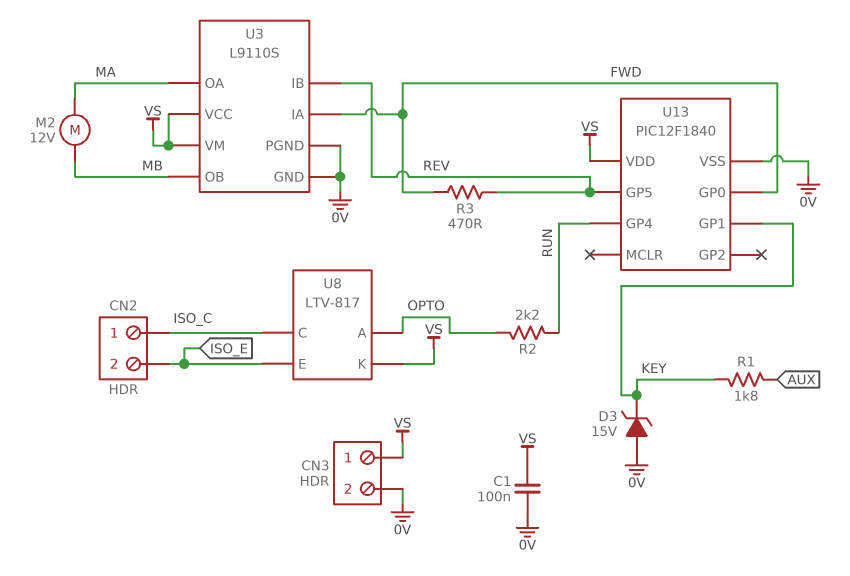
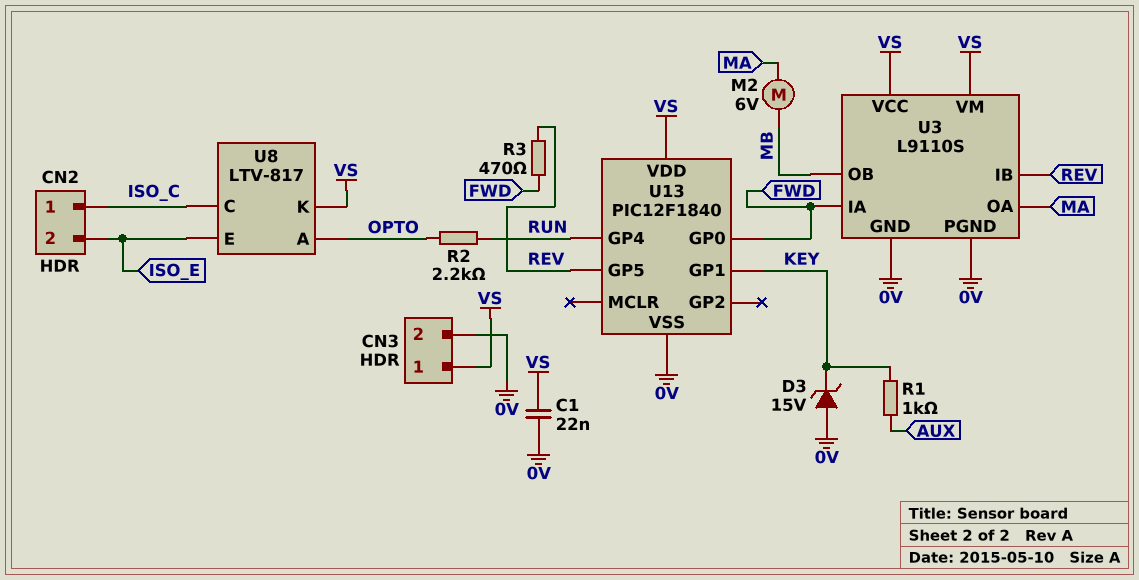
C1: 100nF (0V, VS) -> 22nF (0V, VS)
M2: motor 12V (MA, MB) -> motor 6V (MA, MB)
R1: 1.8k (AUX, KEY) -> 1k (AUX, KEY)

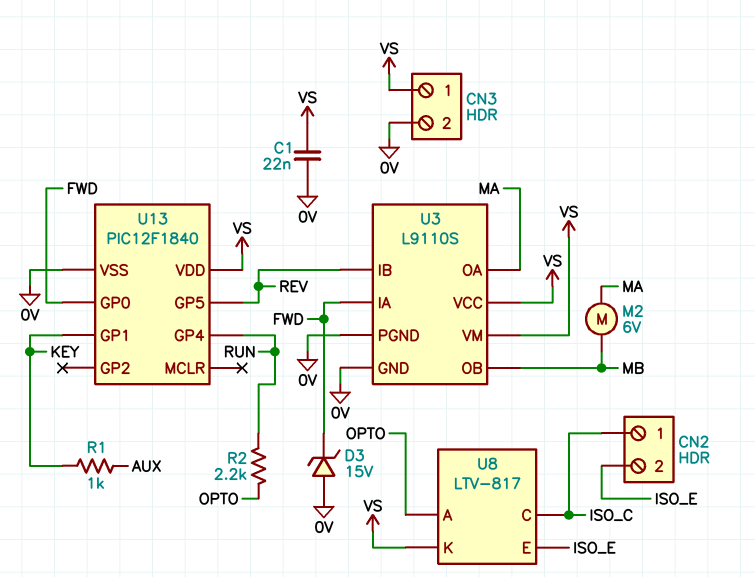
D3: zener 15V (A 0V, K KEY) -> zener 15V (A 0V, K FWD)
R3: 470 (FWD, REV) -> none

